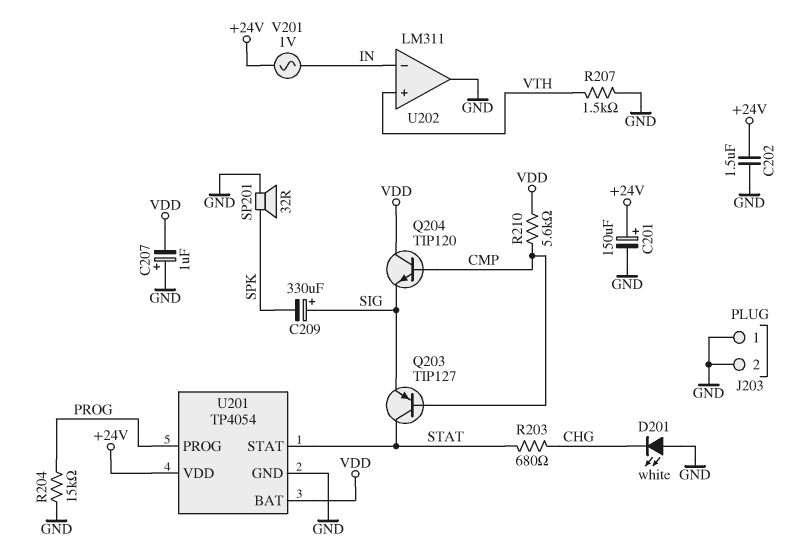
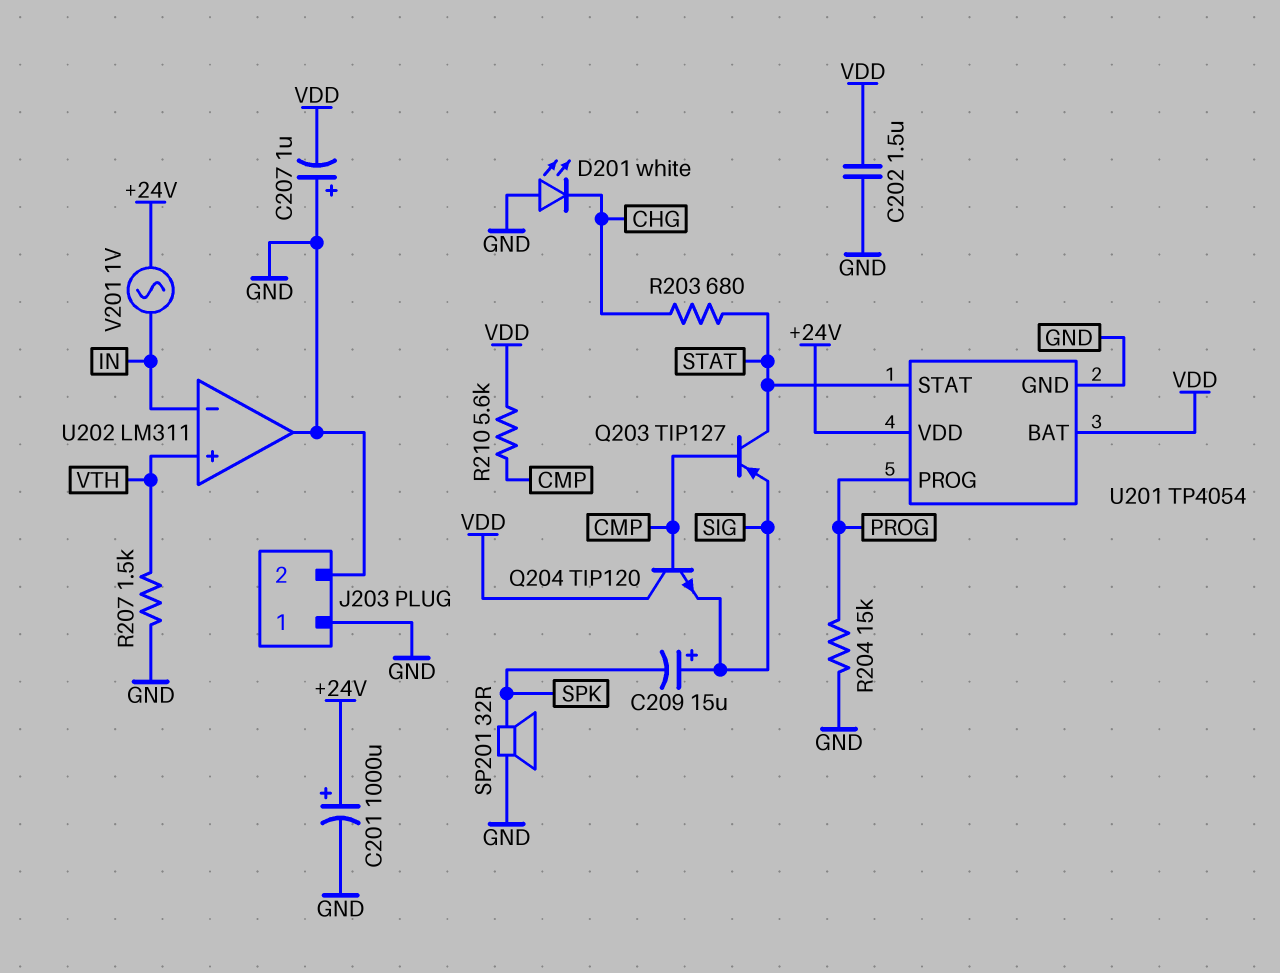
C201: 150uF (plus +24V, minus GND) -> 1000uF (plus +24V, minus GND)
C202: 1.5uF (+24V, GND) -> 1.5uF (GND, VDD)
C209: 330uF (plus SIG, minus SPK) -> 15uF (plus SIG, minus SPK)

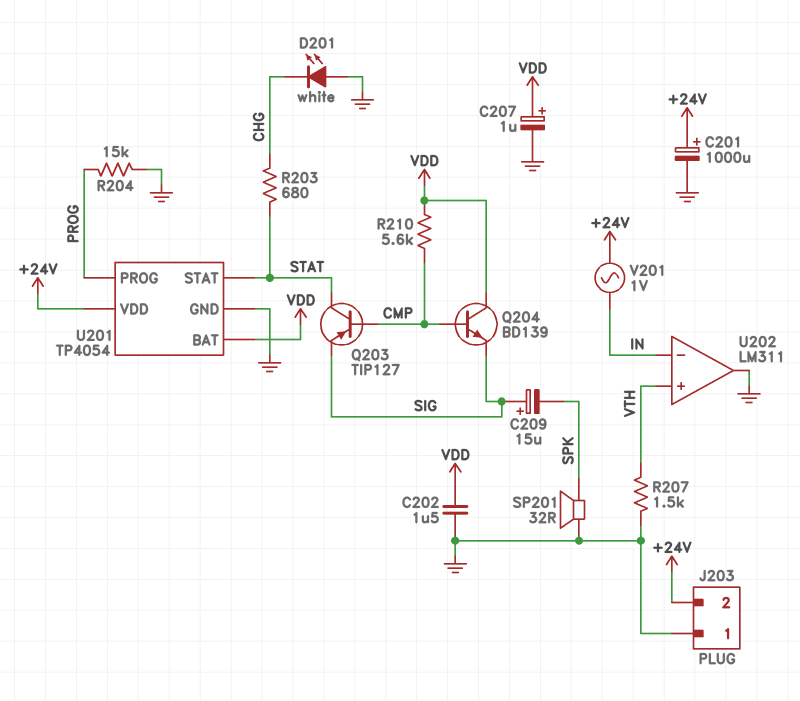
C207: 1uF (plus GND, minus VDD) -> 1uF (plus VDD, minus GND)
J203 pin 2: GND -> +24V
Q204: NPN TIP120 (B CMP, C VDD, E SIG) -> NPN BD139 (B CMP, C VDD, E SIG)

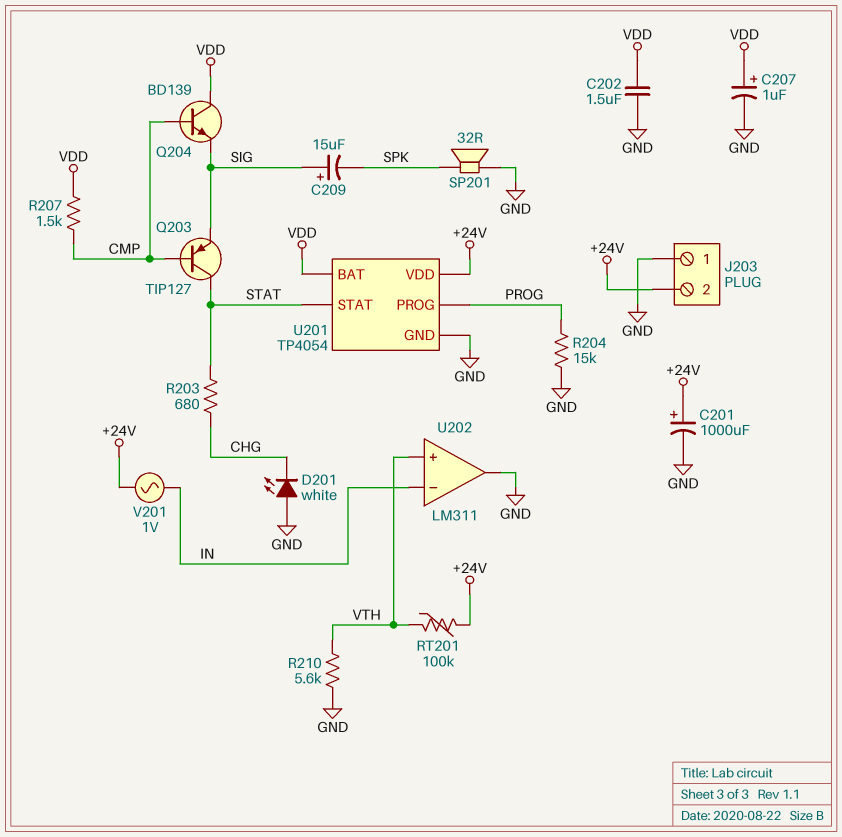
R207: 1.5k (GND, VTH) -> 1.5k (CMP, VDD)
R210: 5.6k (CMP, VDD) -> 5.6k (GND, VTH)
RT201: none -> 100k (+24V, VTH)

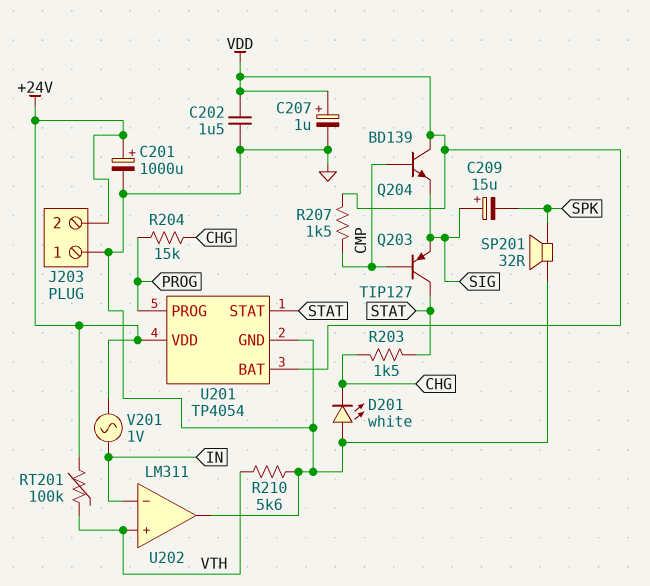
R203: 680 (CHG, STAT) -> 1.5k (CHG, STAT)
R204: 15k (GND, PROG) -> 15k (CHG, PROG)

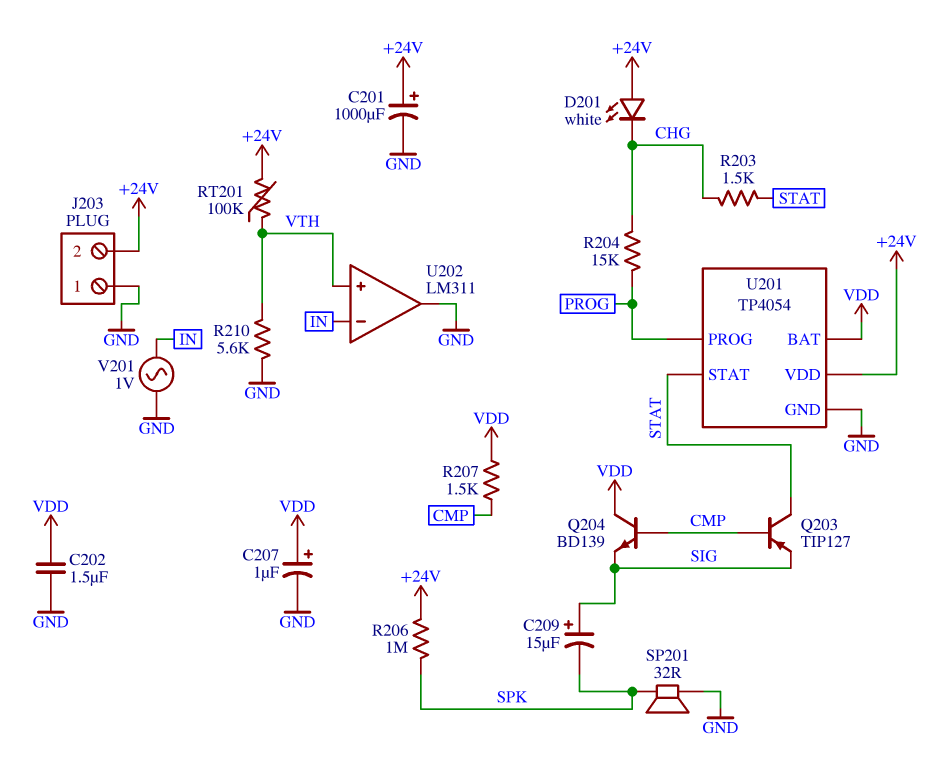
D201: LED white (A GND, K CHG) -> LED white (A +24V, K CHG)
R206: none -> 1M (+24V, SPK)
V201: AC 1V (+24V, IN) -> AC 1V (GND, IN)

